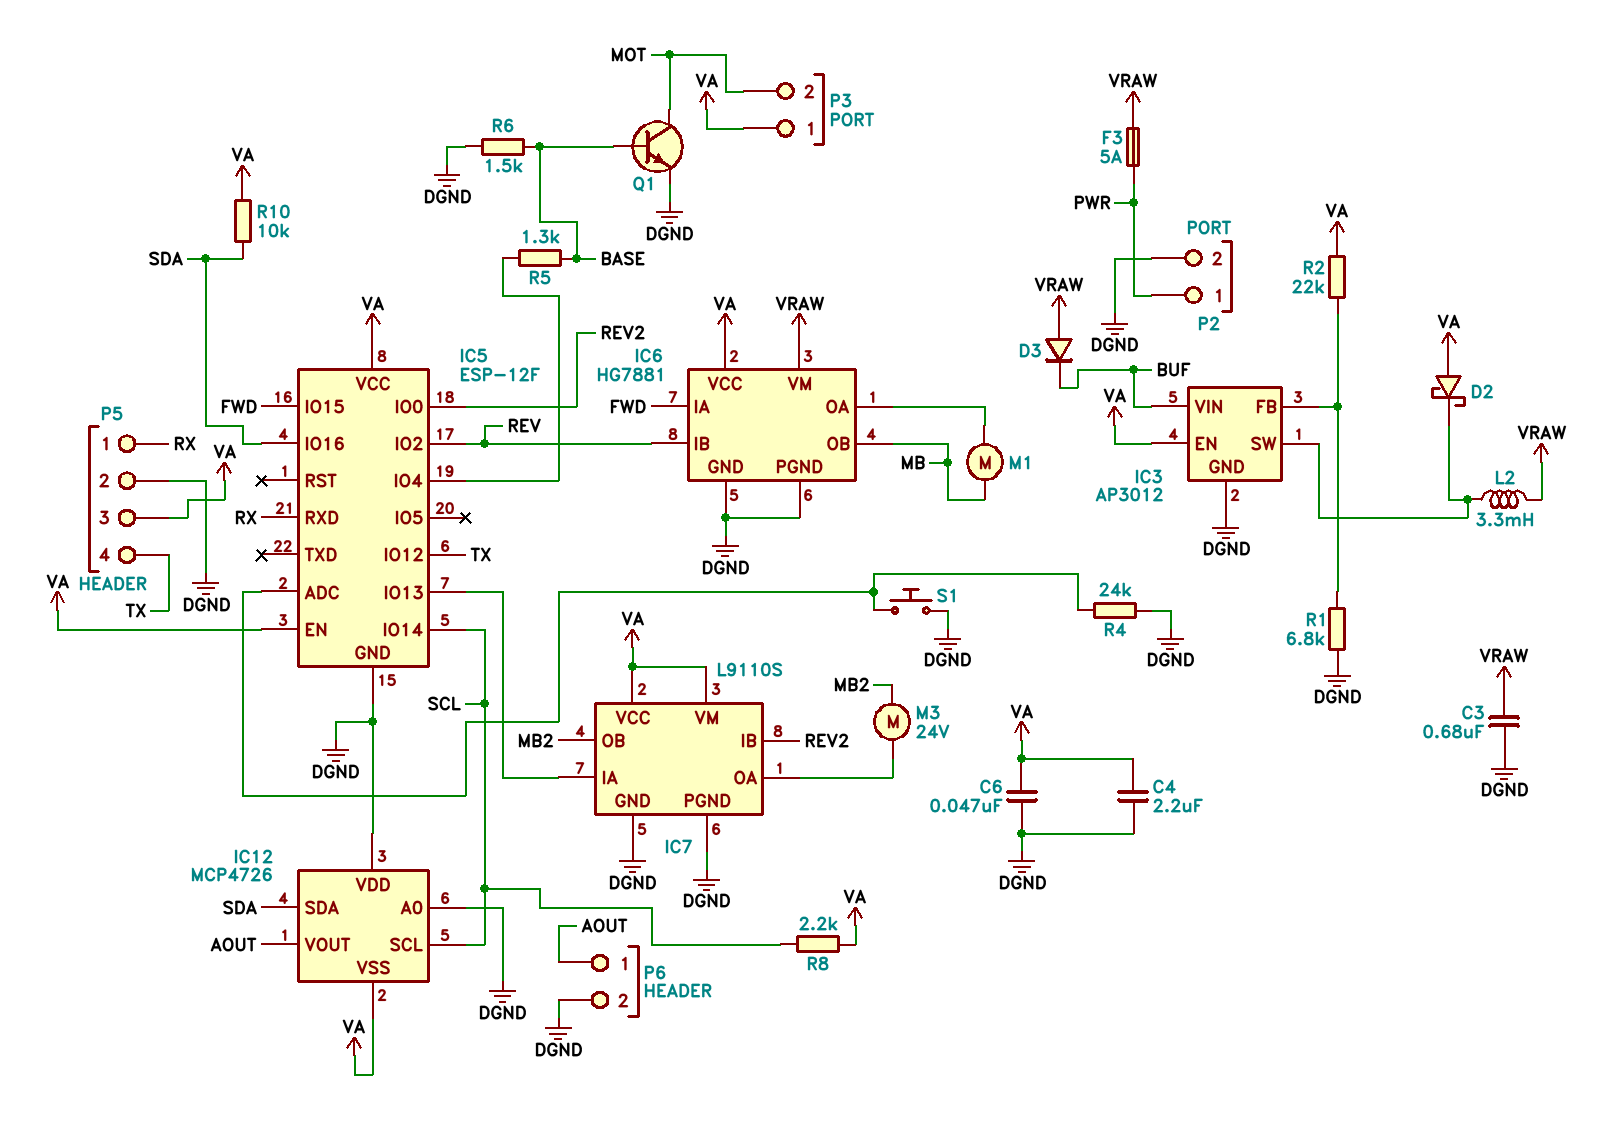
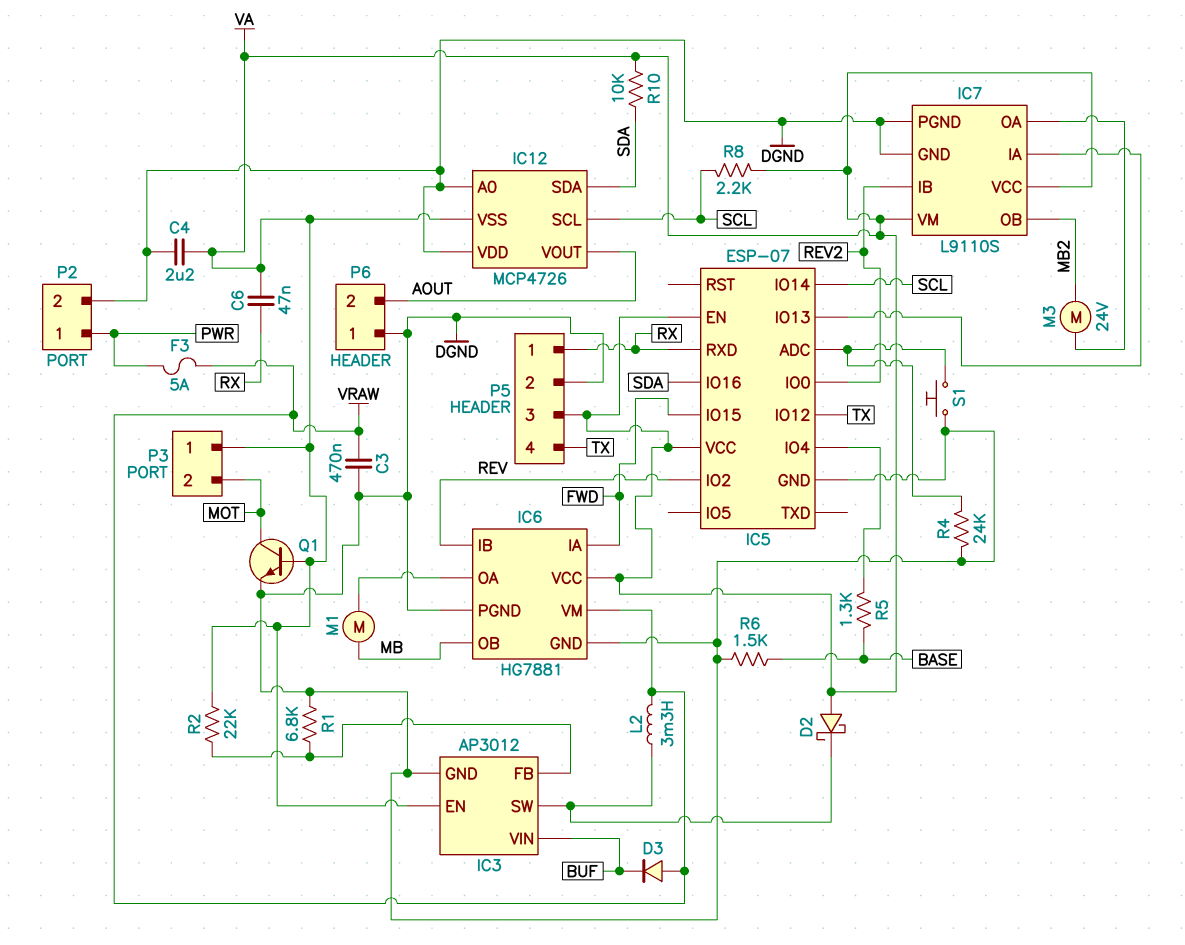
C3: 680nF (DGND, VRAW) -> 470nF (DGND, VRAW)
C6: 47nF (DGND, VA) -> 47nF (RX, VA)
IC5: ESP-12F -> ESP-07
P6 pin 1: AOUT -> DGND
P6 pin 2: DGND -> AOUT
Q1: NPN (B BASE, C MOT, E DGND) -> NPN (B VA, C MOT, E DGND)

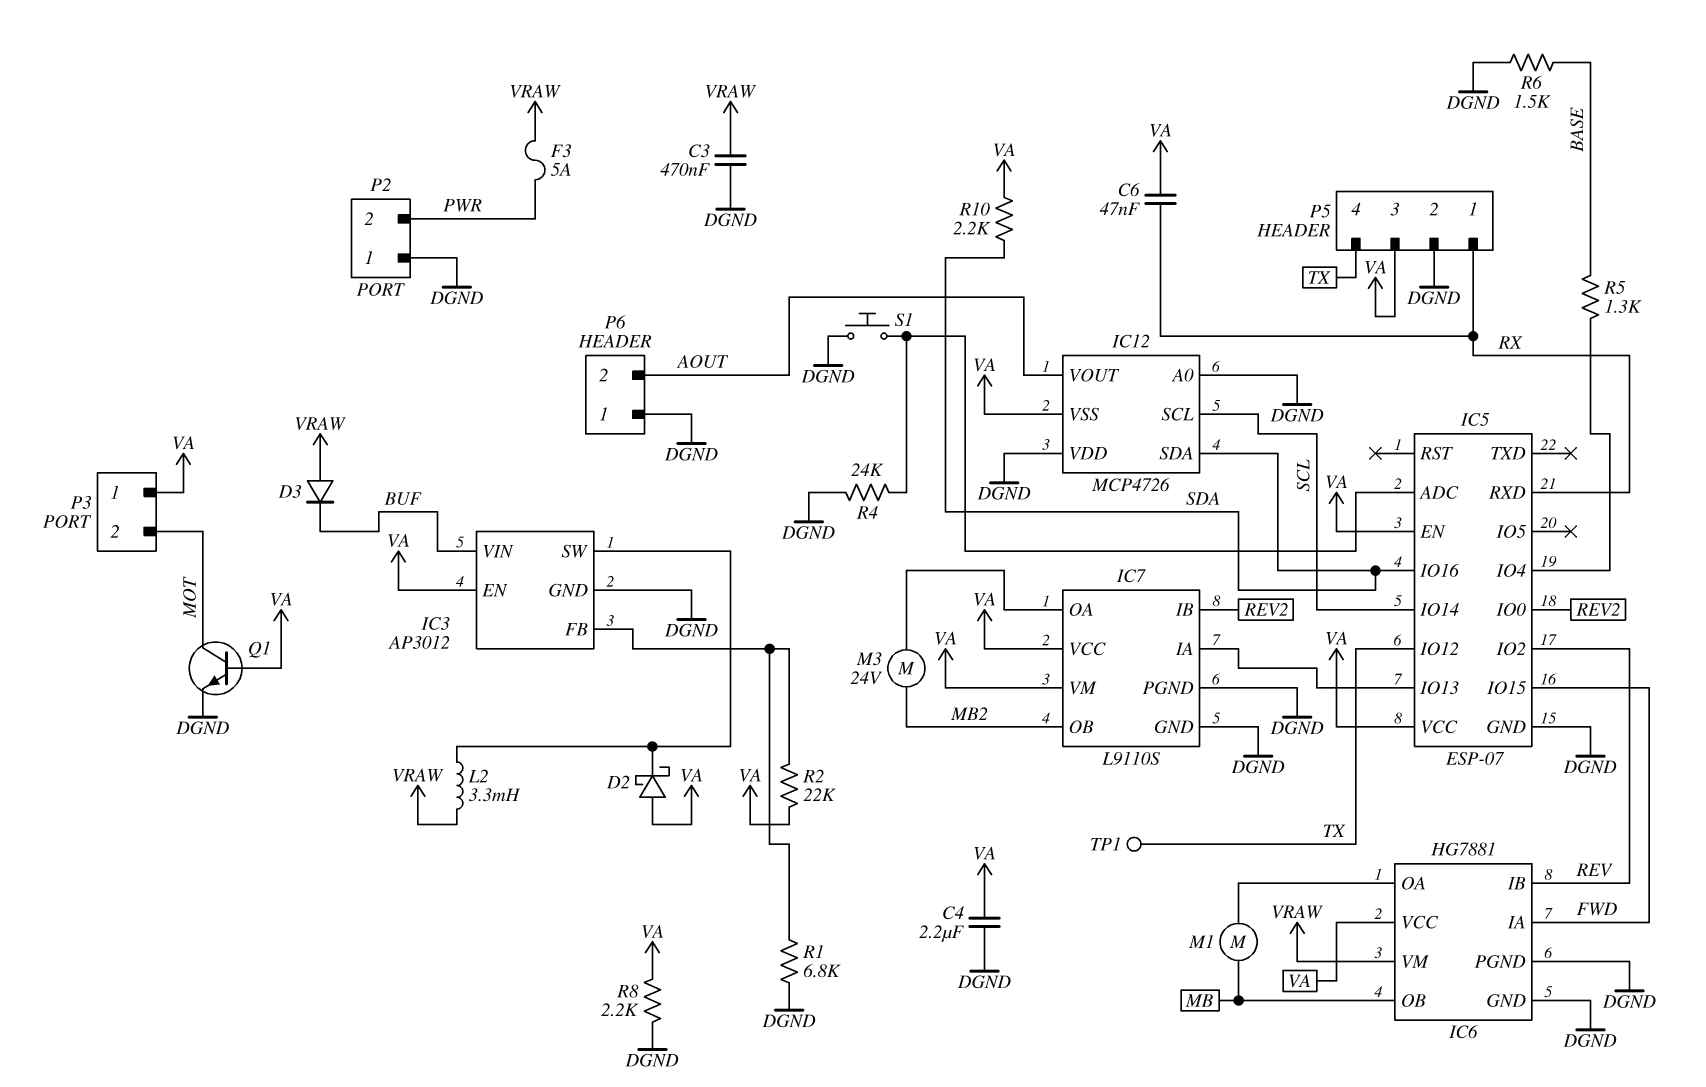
P2 pin 1: PWR -> DGND
P2 pin 2: DGND -> PWR
R8: 2.2k (SCL, VA) -> 2.2k (DGND, VA)
R10: 10k (SDA, VA) -> 2.2k (SDA, VA)
TP1: none -> test point (TX)

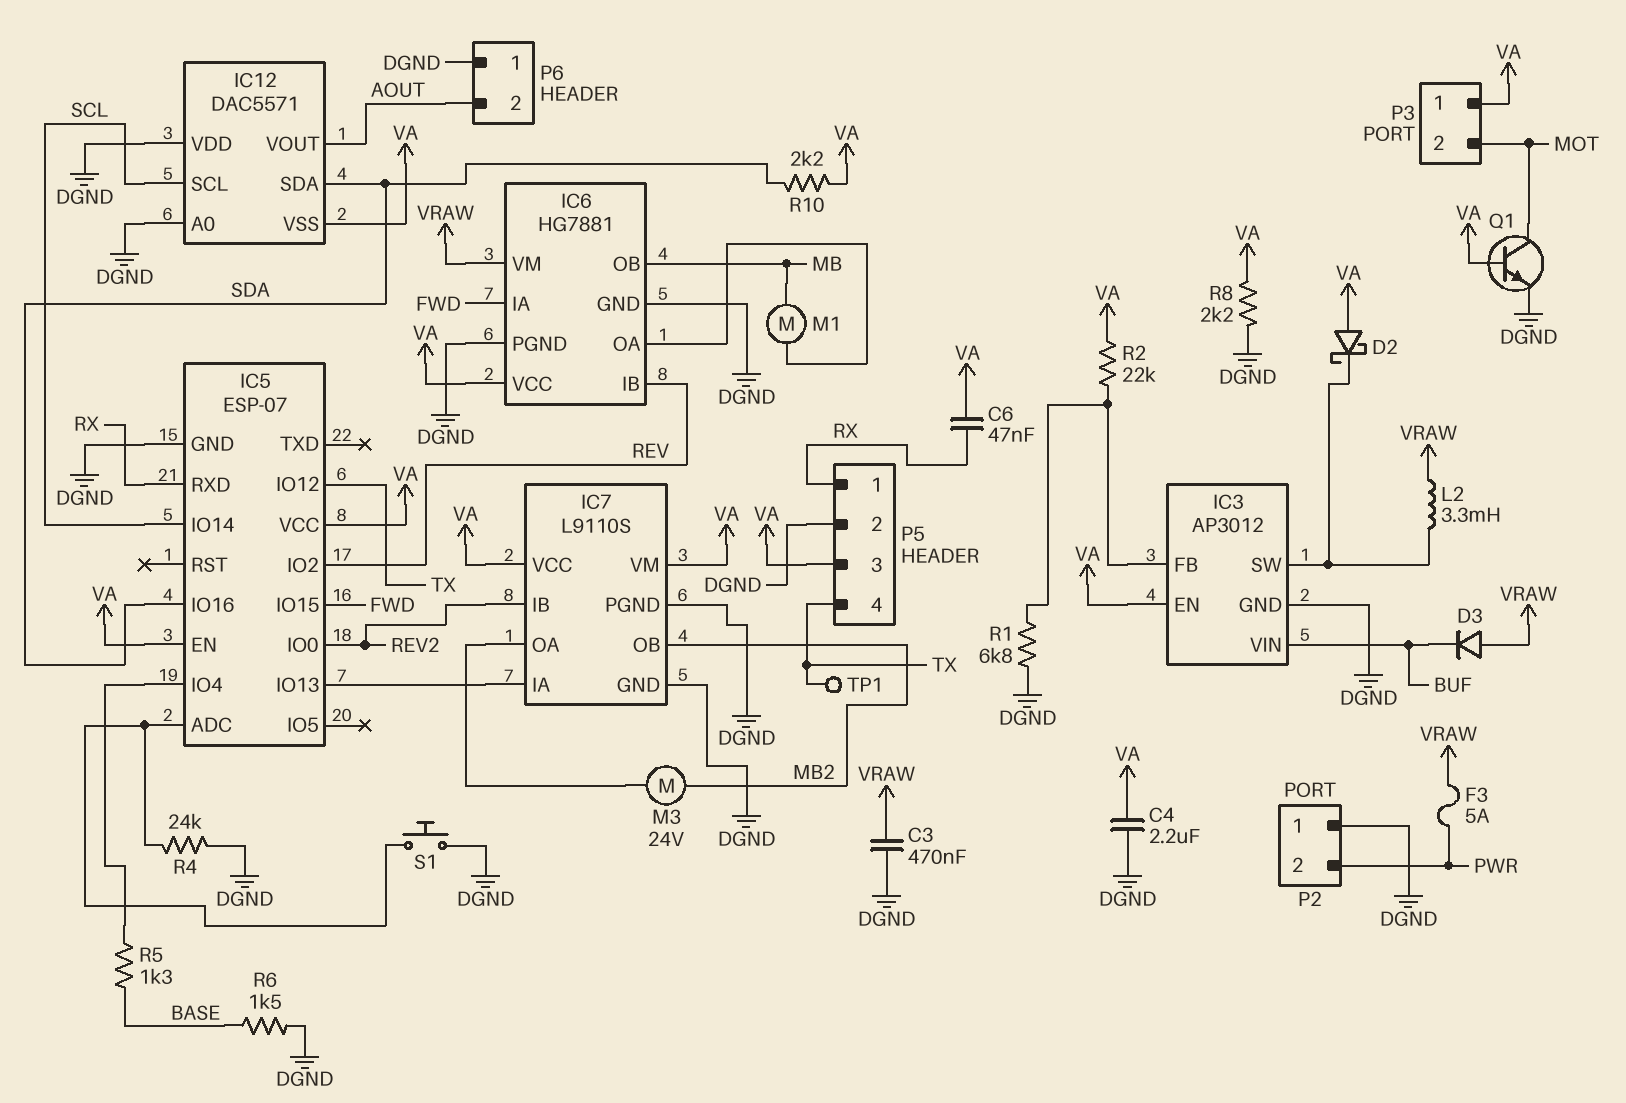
IC12: MCP4726 -> DAC5571

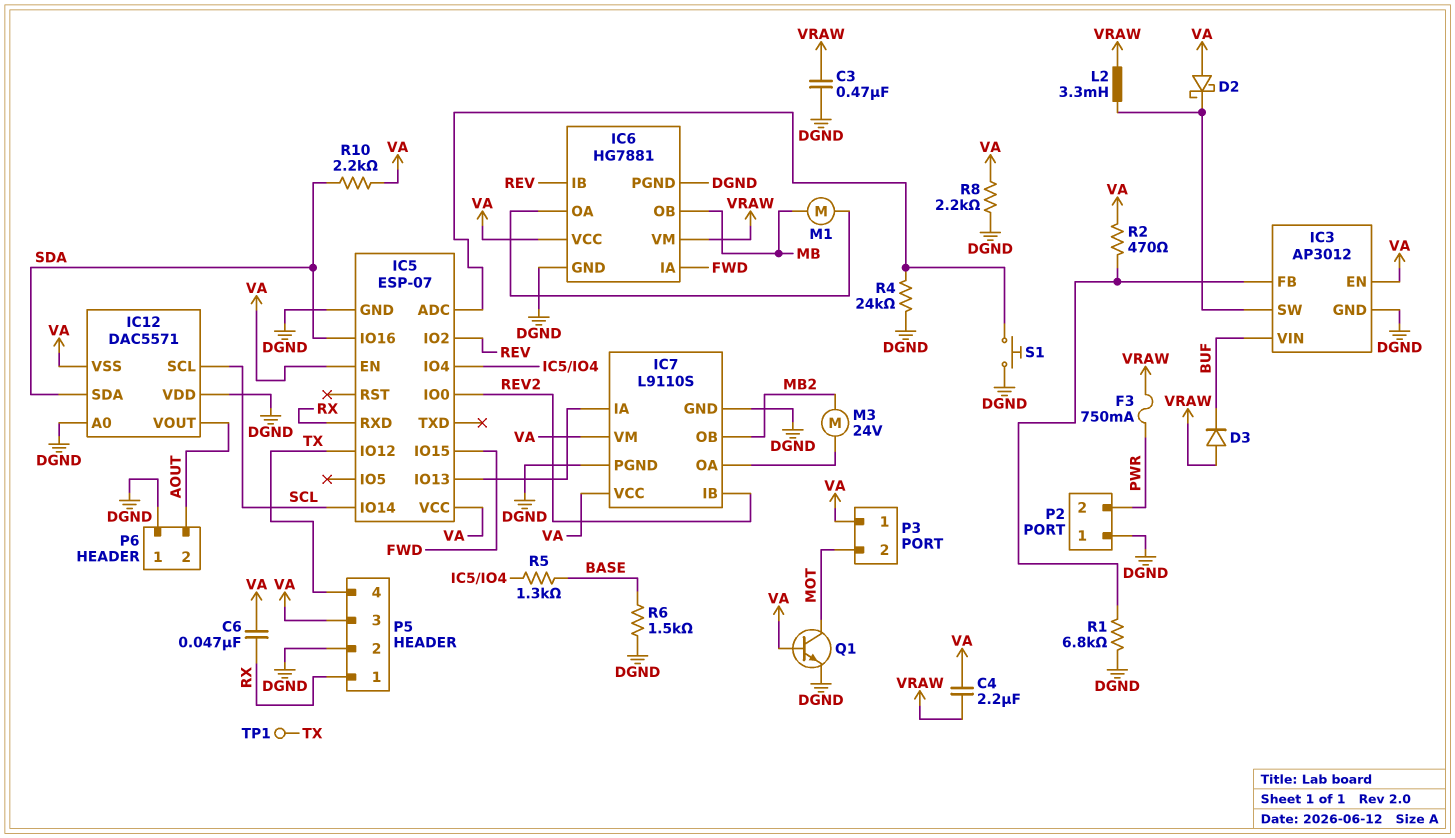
C4: 2.2uF (DGND, VA) -> 2.2uF (VA, VRAW)
F3: 5A (PWR, VRAW) -> 750mA (PWR, VRAW)
R2: 22k (IC3/FB, VA) -> 470 (IC3/FB, VA)

